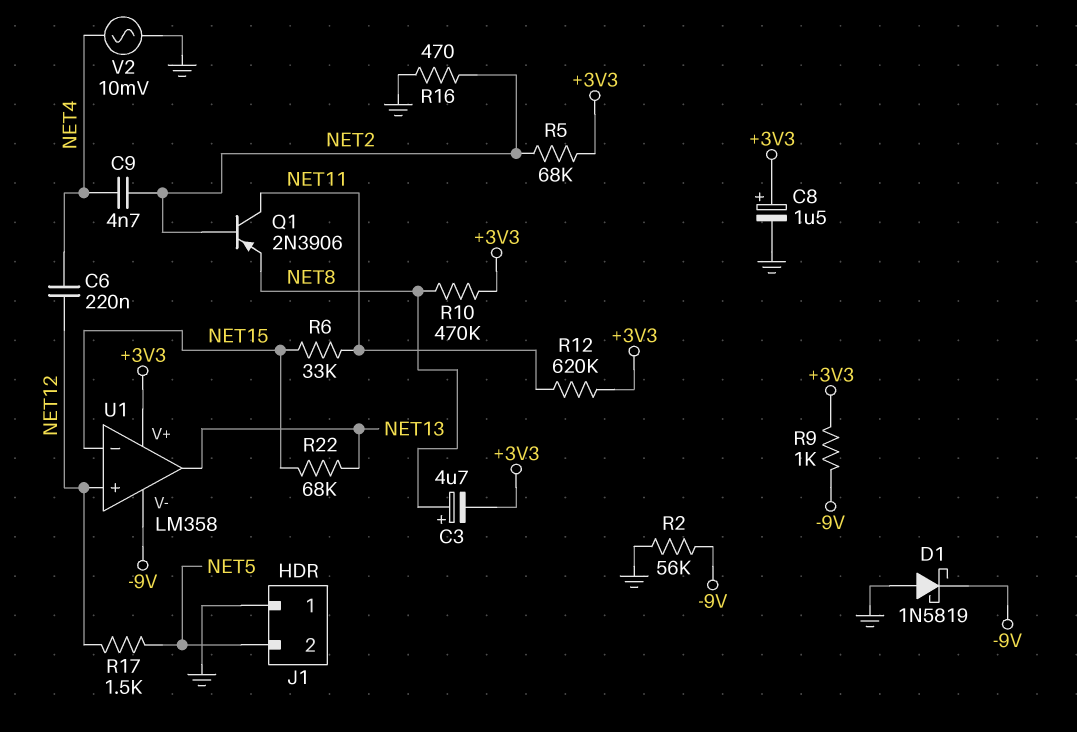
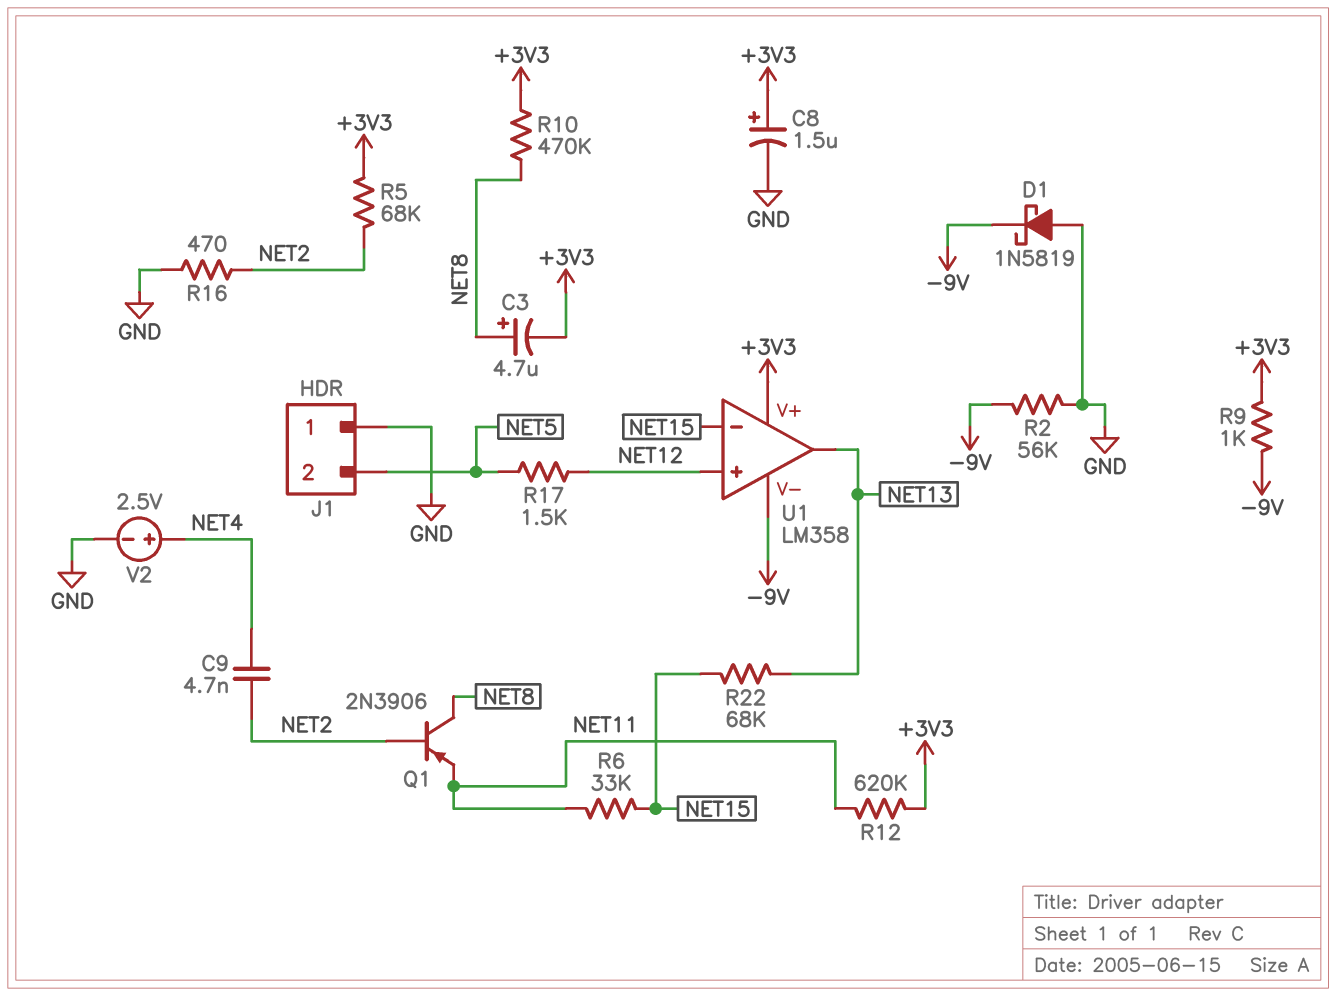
C6: 220nF (NET4, NET12) -> none
Q1: PNP 2N3906 (B NET2, C NET11, E NET8) -> PNP 2N3906 (B NET2, C NET8, E NET11)
V2: AC 10mV (GND, NET4) -> 2.5V (plus NET4, minus GND)

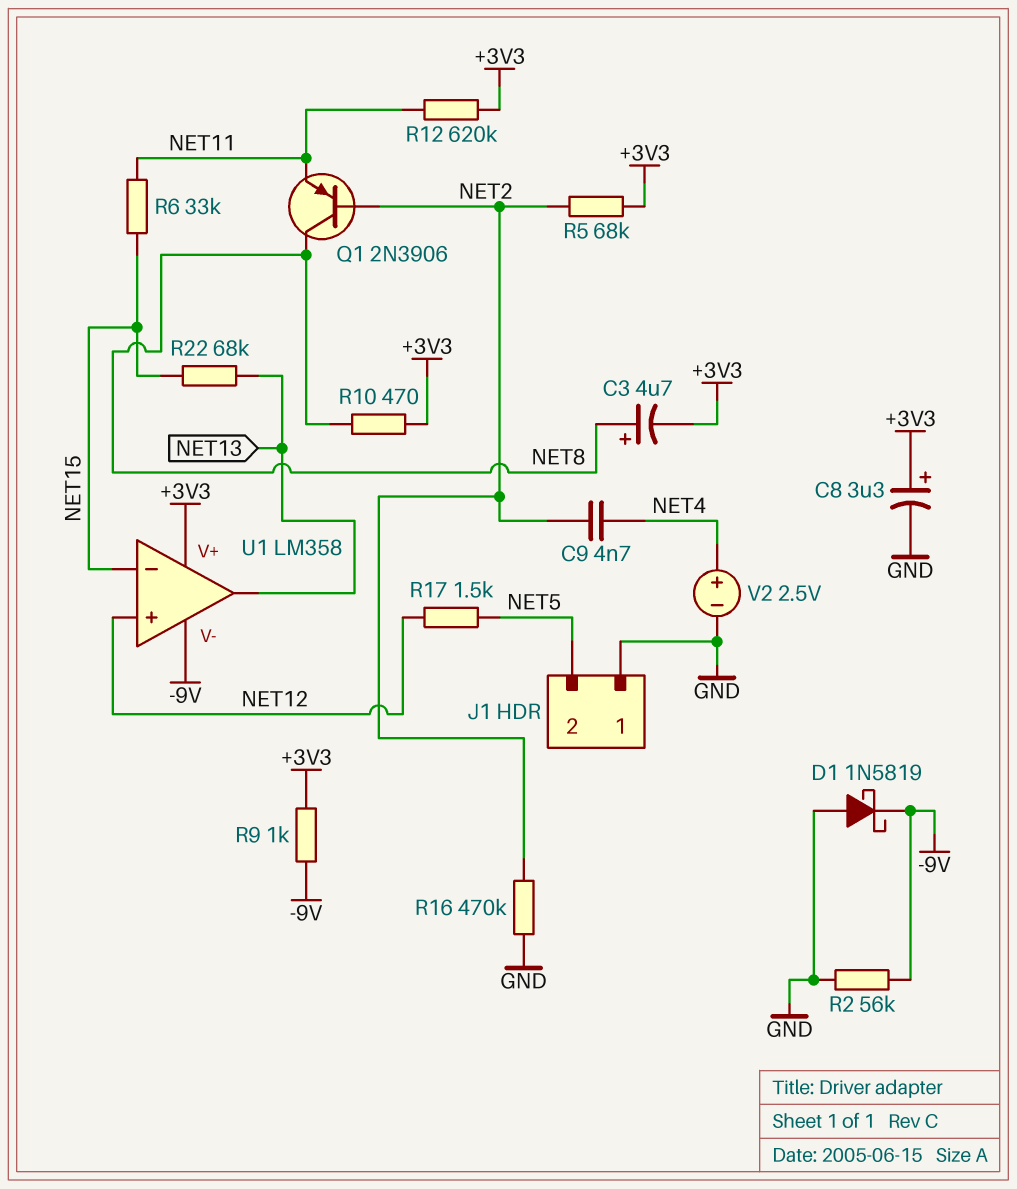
C8: 1.5uF (plus +3V3, minus GND) -> 3.3uF (plus +3V3, minus GND)
R10: 470k (+3V3, NET8) -> 470 (+3V3, NET8)
R16: 470 (GND, NET2) -> 470k (GND, NET2)

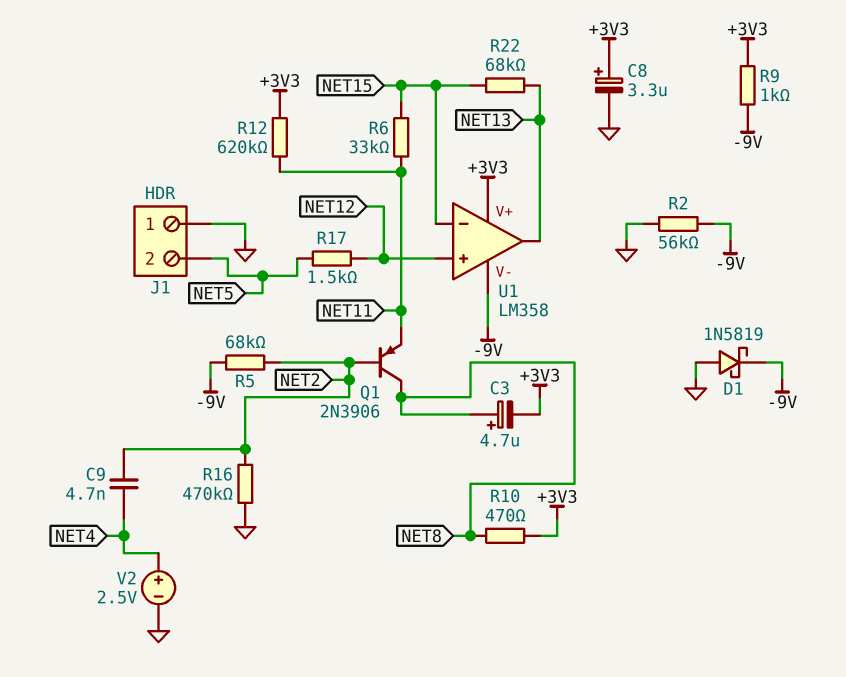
R5: 68k (+3V3, NET2) -> 68k (-9V, NET2)

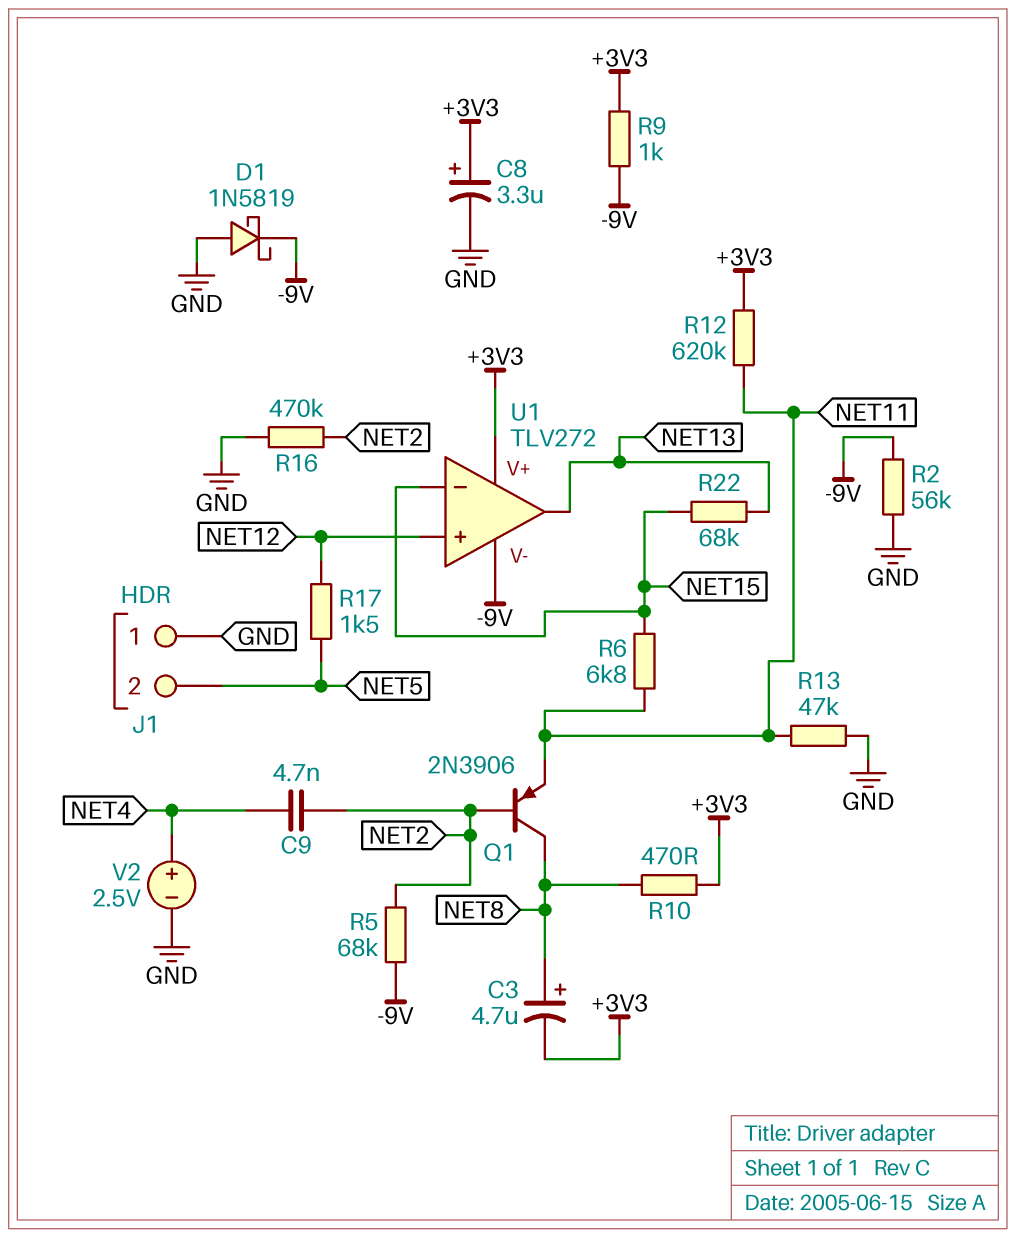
R6: 33k (NET11, NET15) -> 6.8k (NET11, NET15)
R13: none -> 47k (GND, NET11)
U1: LM358 -> TLV272

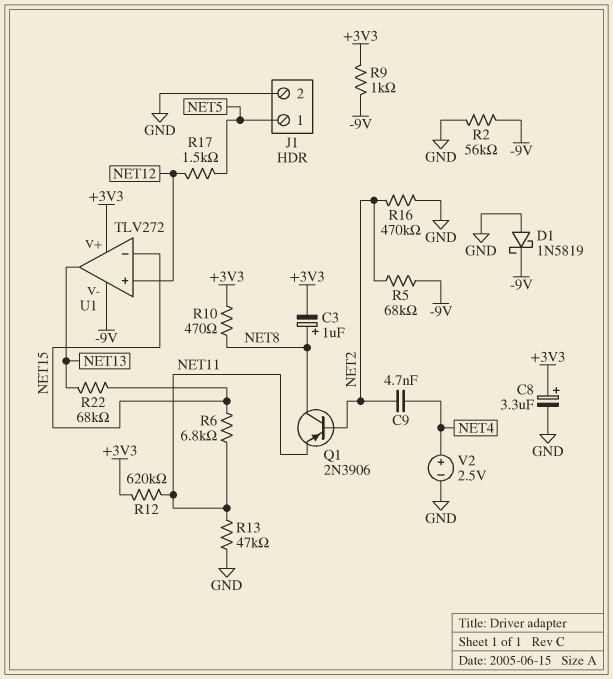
C3: 4.7uF (plus NET8, minus +3V3) -> 1uF (plus NET8, minus +3V3)
J1 pin 1: GND -> NET5
J1 pin 2: NET5 -> GND

